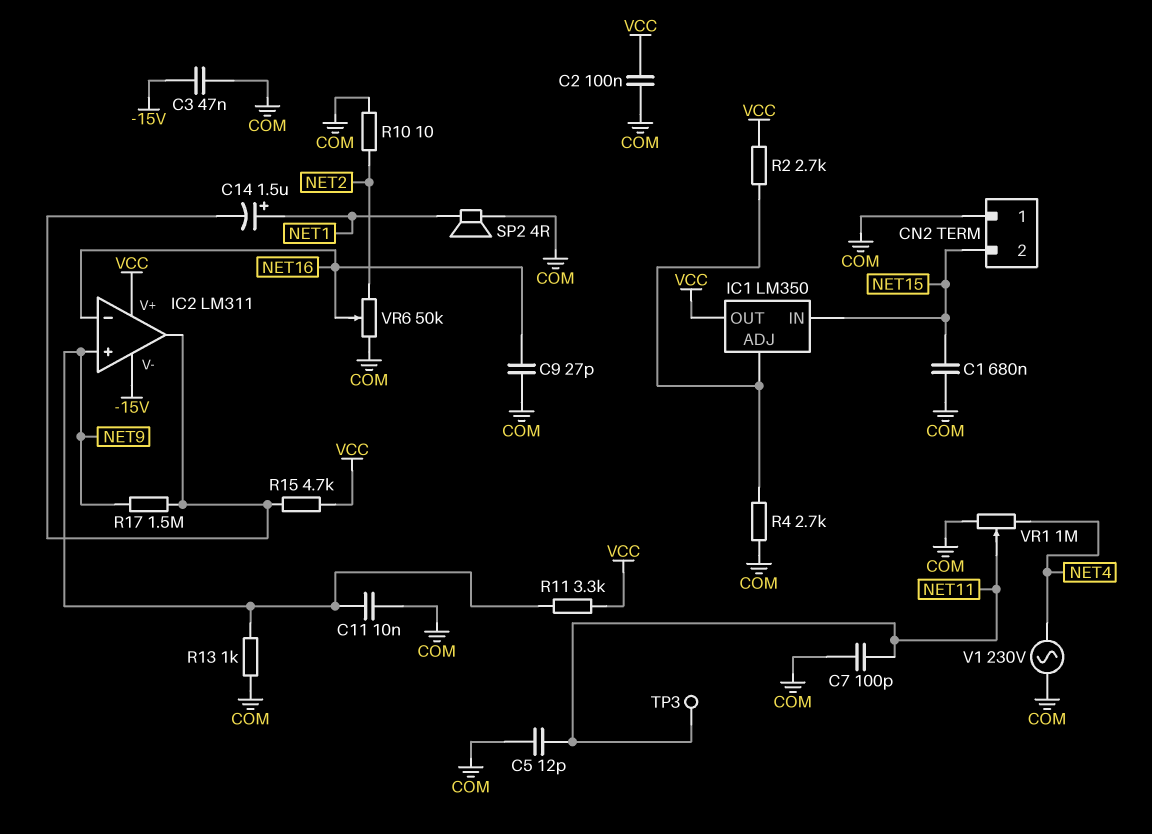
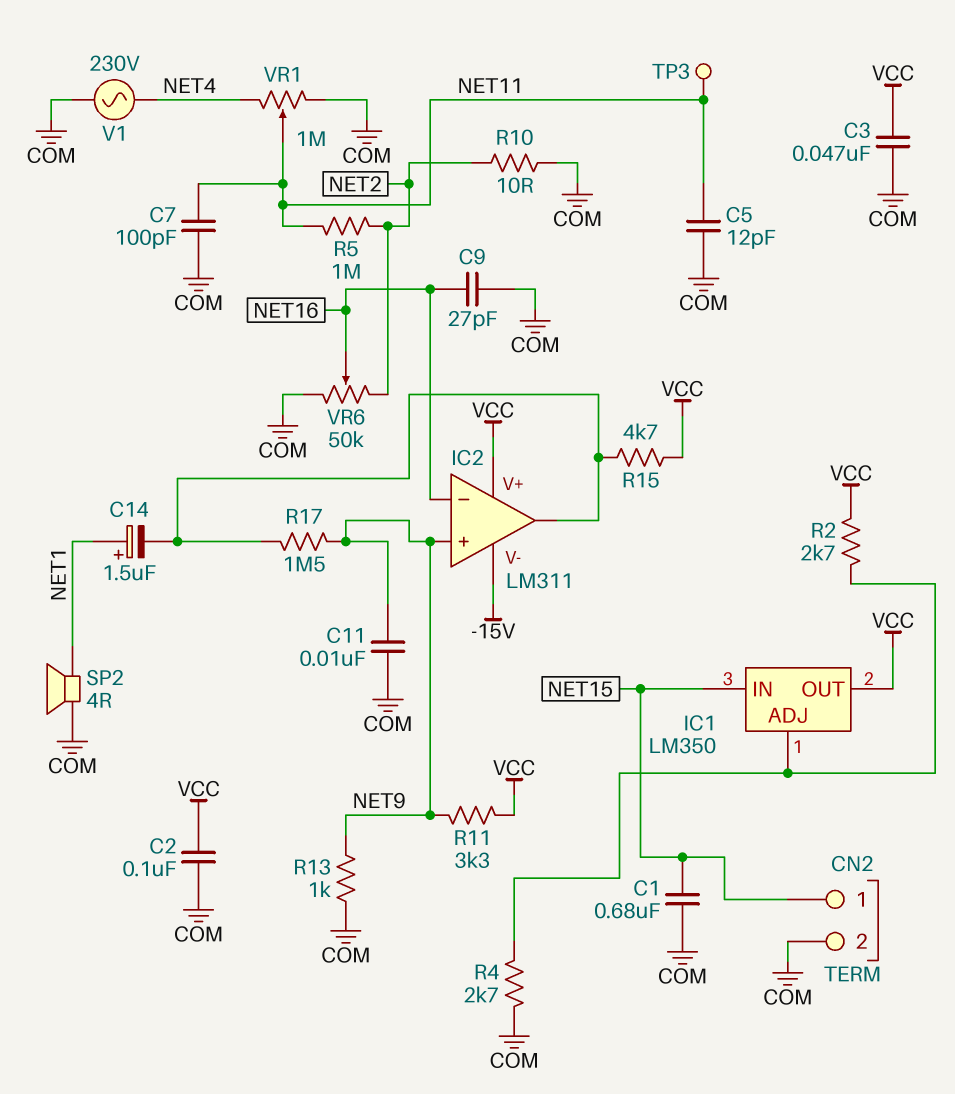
C3: 47nF (-15V, COM) -> 47nF (COM, VCC)
CN2 pin 1: COM -> NET15
CN2 pin 2: NET15 -> COM
R5: none -> 1M (NET2, NET11)

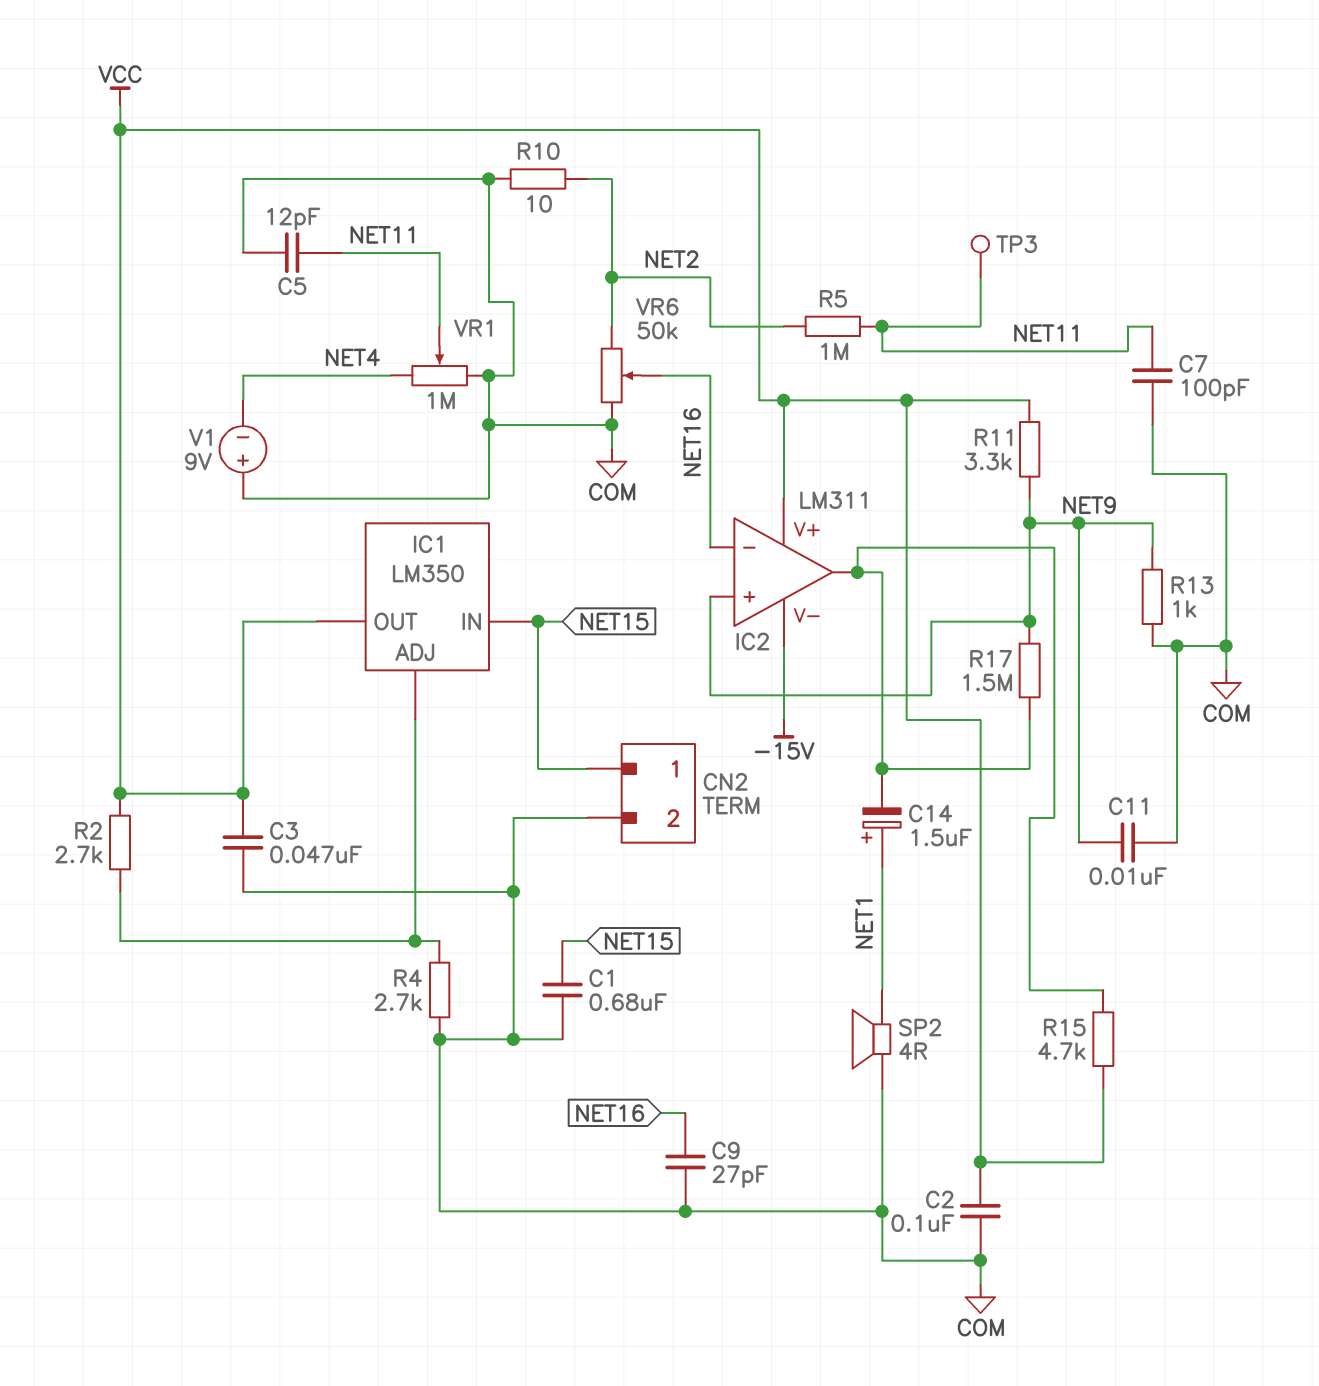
V1: AC 230V (COM, NET4) -> 9V (plus COM, minus NET4)

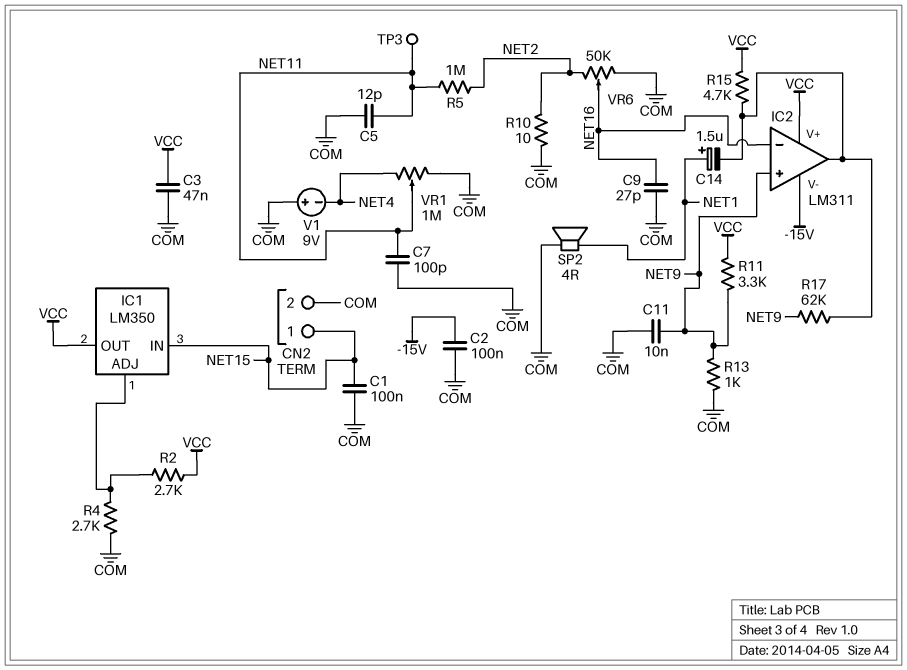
C1: 680nF (COM, NET15) -> 100nF (COM, NET15)
C2: 100nF (COM, VCC) -> 100nF (-15V, COM)
R17: 1.5M (IC2/out, NET9) -> 62k (IC2/out, NET9)

